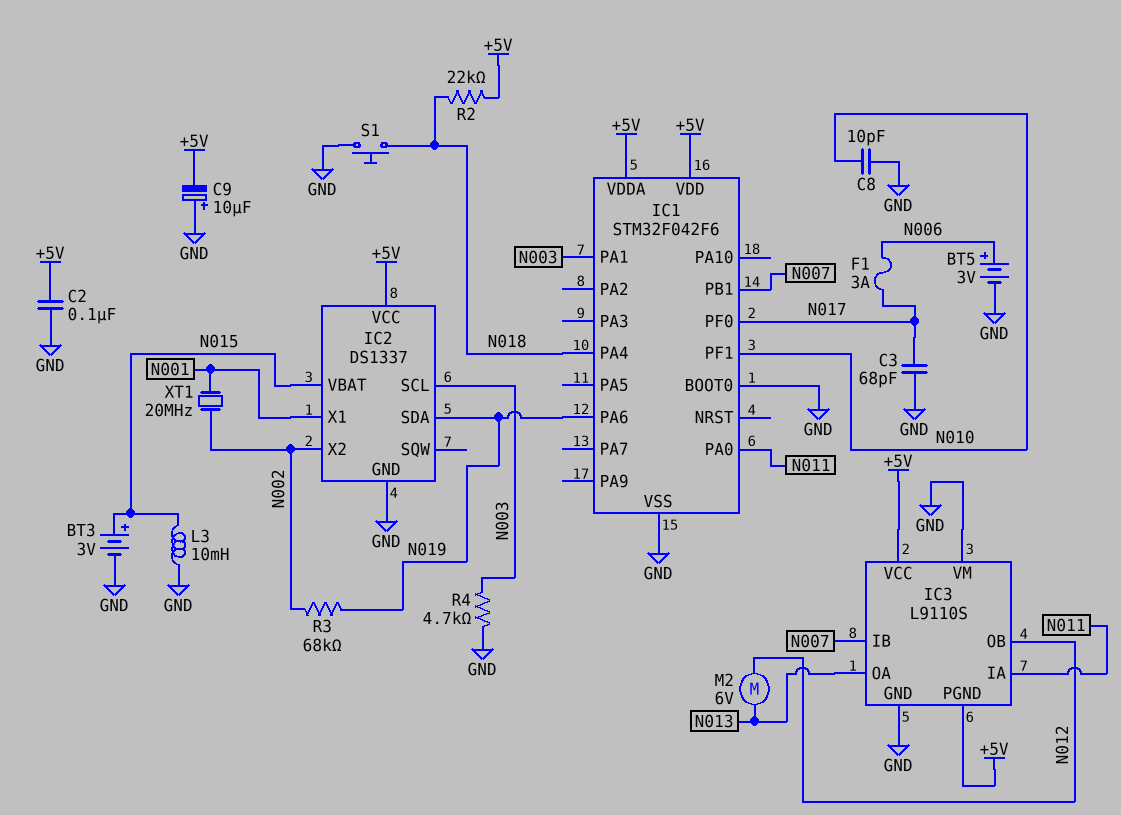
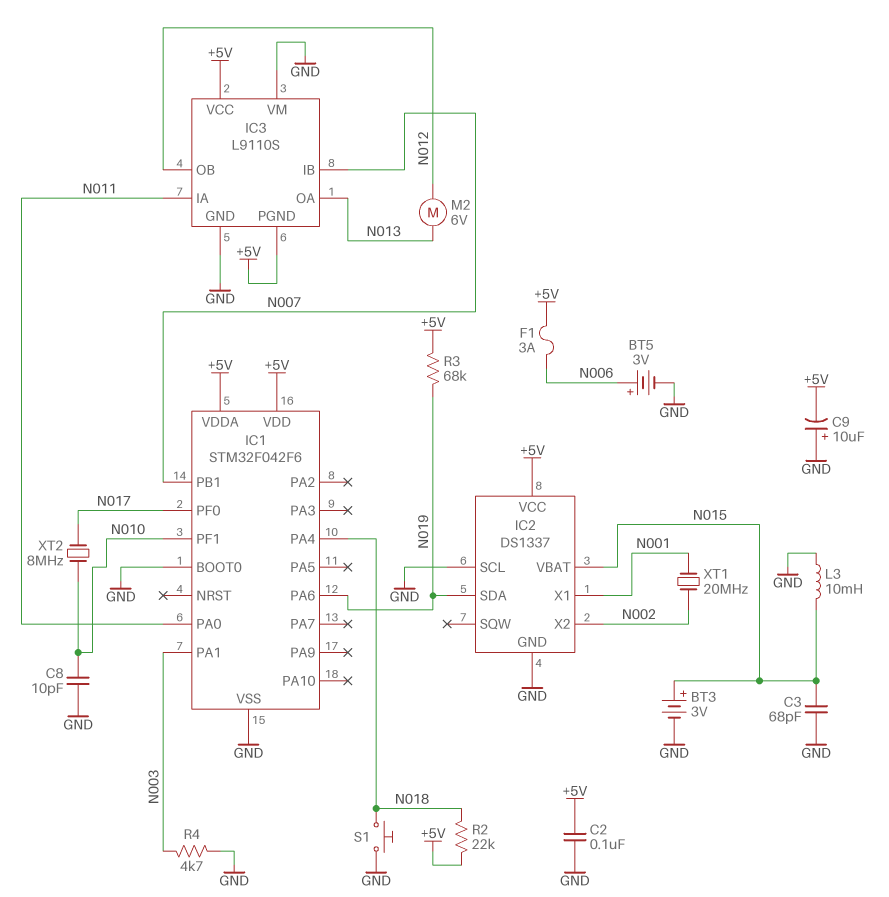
C3: 68pF (GND, N017) -> 68pF (GND, N015)
F1: 3A (N006, N017) -> 3A (+5V, N006)
IC2 pin SCL: N003 -> GND
R3: 68k (N002, N019) -> 68k (+5V, N019)
XT2: none -> 8MHz (N010, N017)

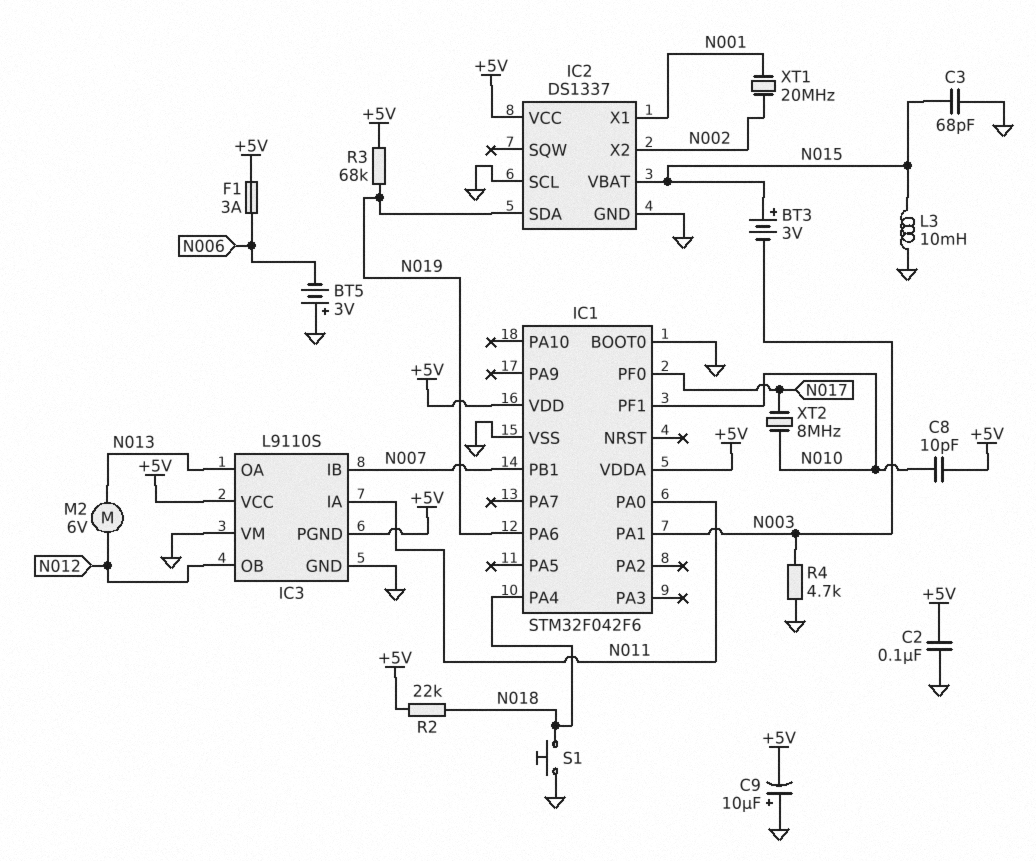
BT3: 3V (plus N015, minus GND) -> 3V (plus N015, minus N003)
BT5: 3V (plus N006, minus GND) -> 3V (plus GND, minus N006)
C8: 10pF (GND, N010) -> 10pF (+5V, N010)

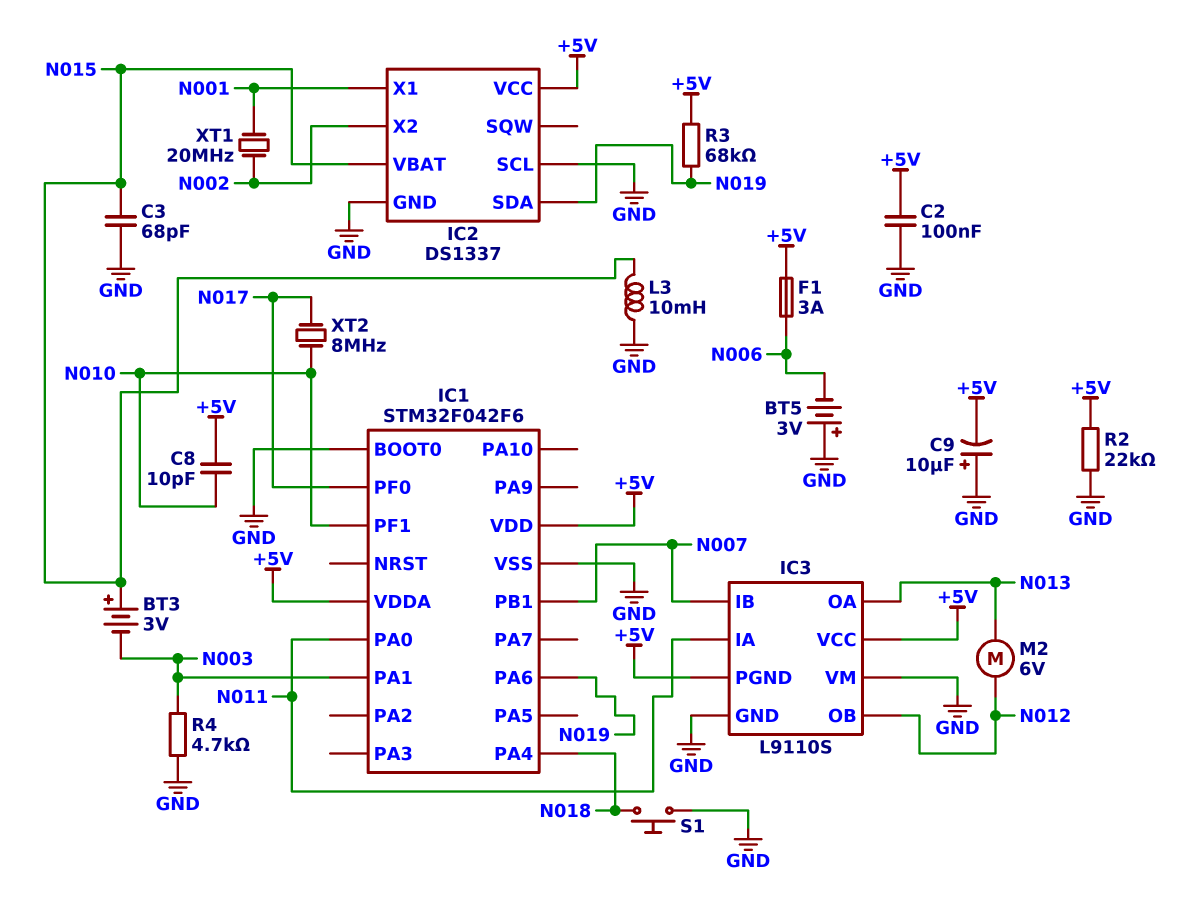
R2: 22k (+5V, N018) -> 22k (+5V, GND)

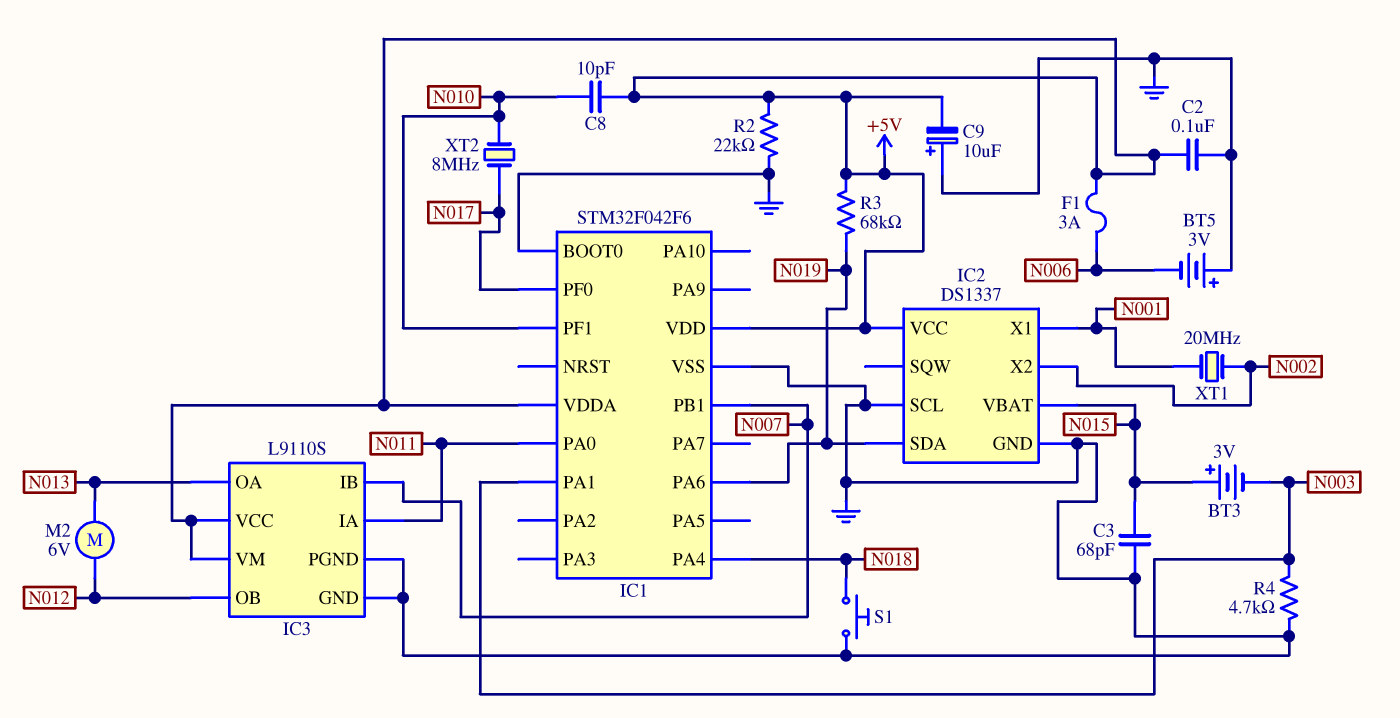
IC3 pin PGND: +5V -> GND
IC3 pin VM: GND -> +5V
L3: 10mH (GND, N015) -> none

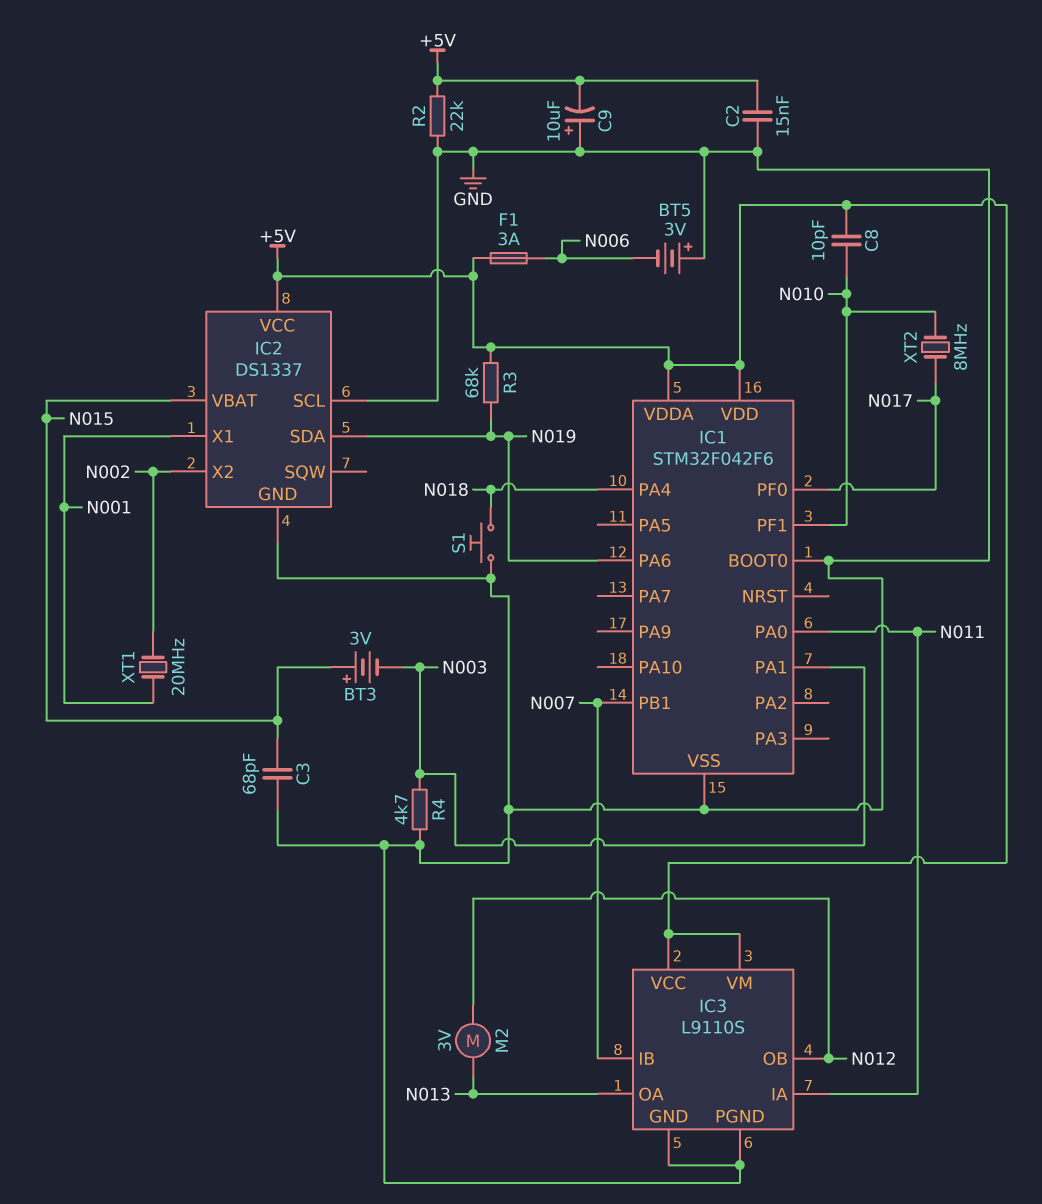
C2: 100nF (+5V, GND) -> 15nF (+5V, GND)
M2: motor 6V (N012, N013) -> motor 3V (N012, N013)

